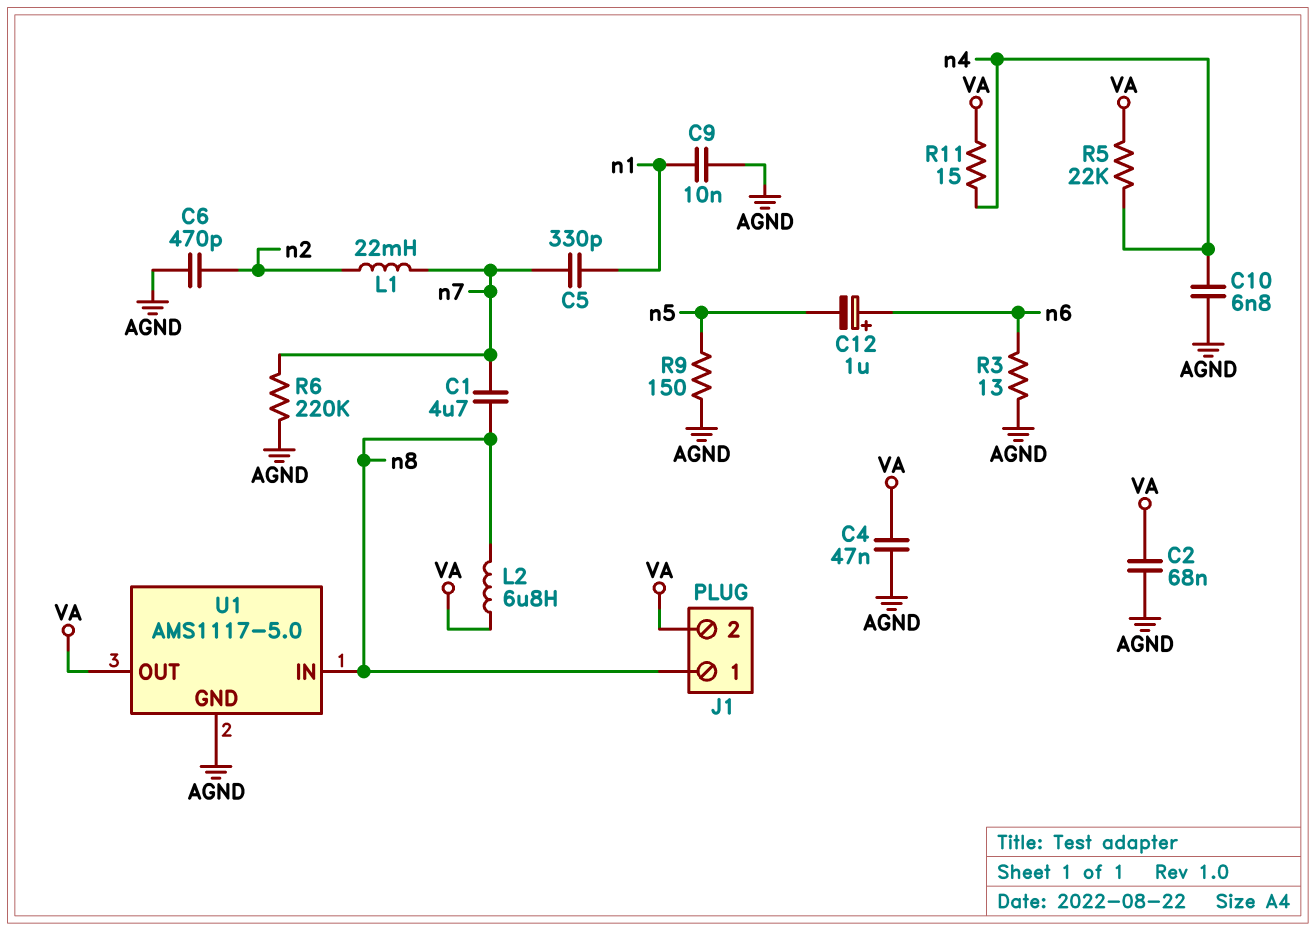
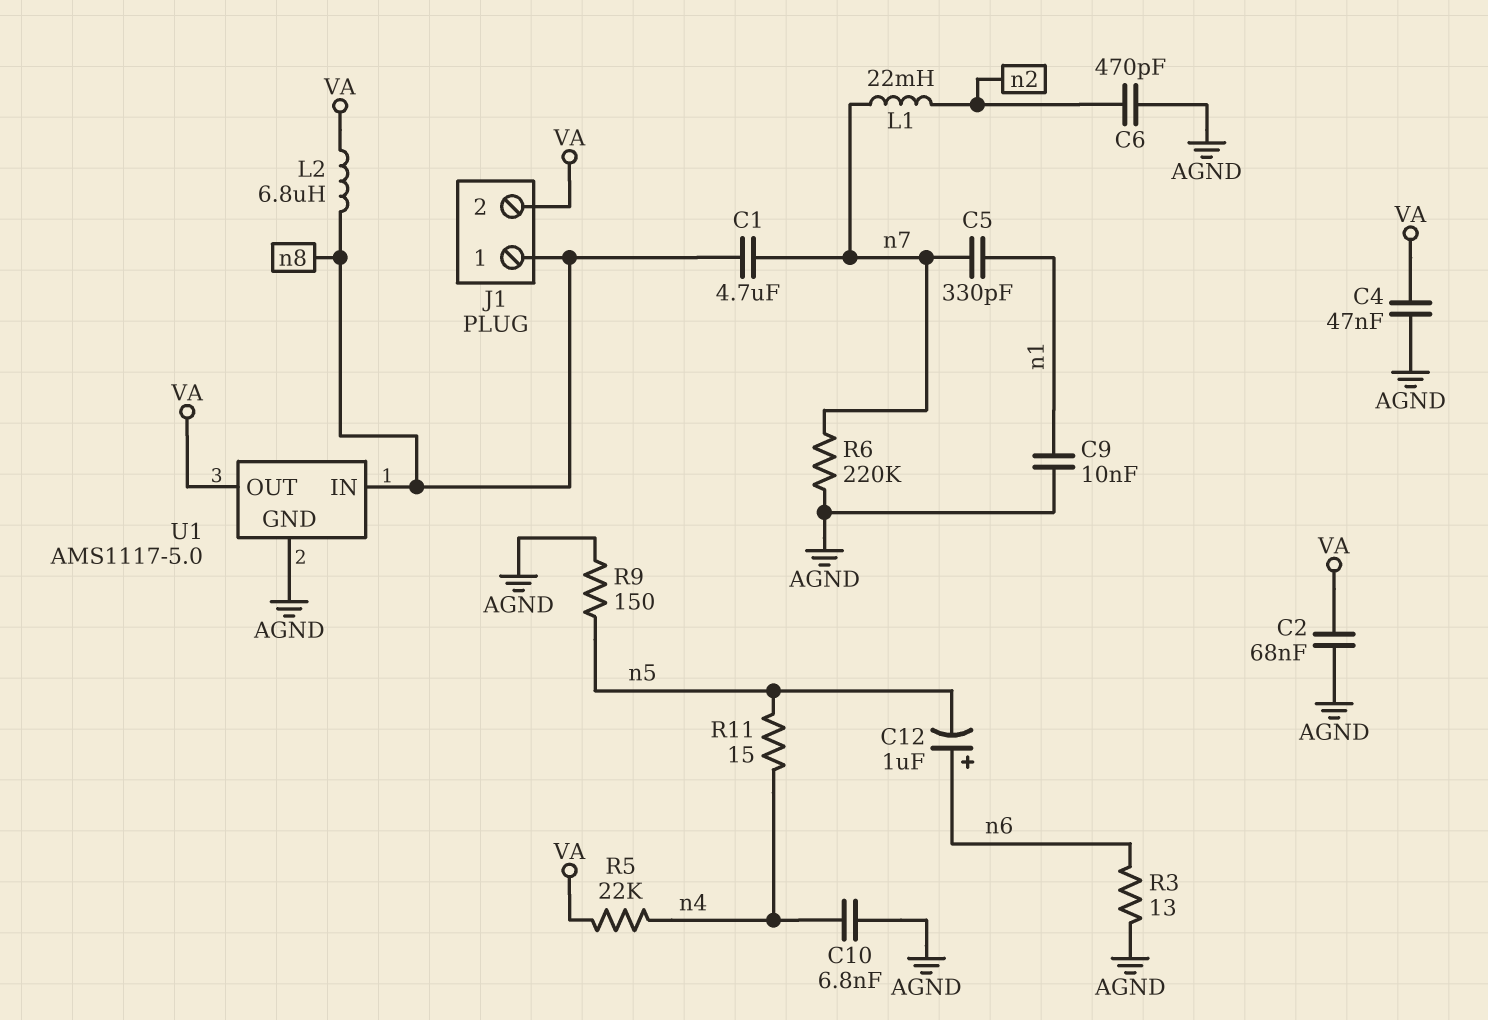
R11: 15 (VA, n4) -> 15 (n4, n5)

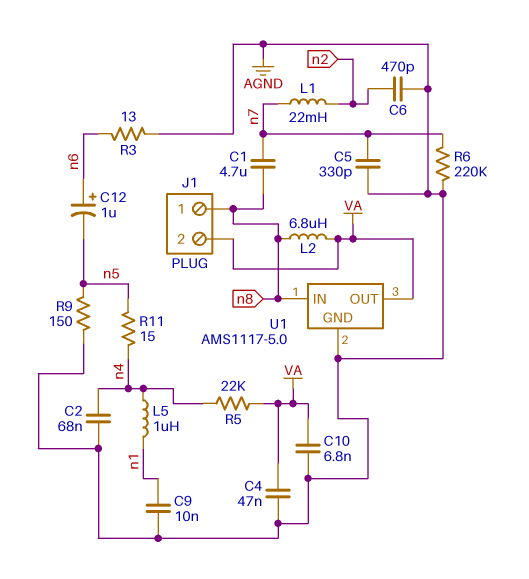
C2: 68nF (AGND, VA) -> 68nF (AGND, n4)
C5: 330pF (n1, n7) -> 330pF (AGND, n7)
C10: 6.8nF (AGND, n4) -> 6.8nF (AGND, VA)
L5: none -> 1uH (n1, n4)

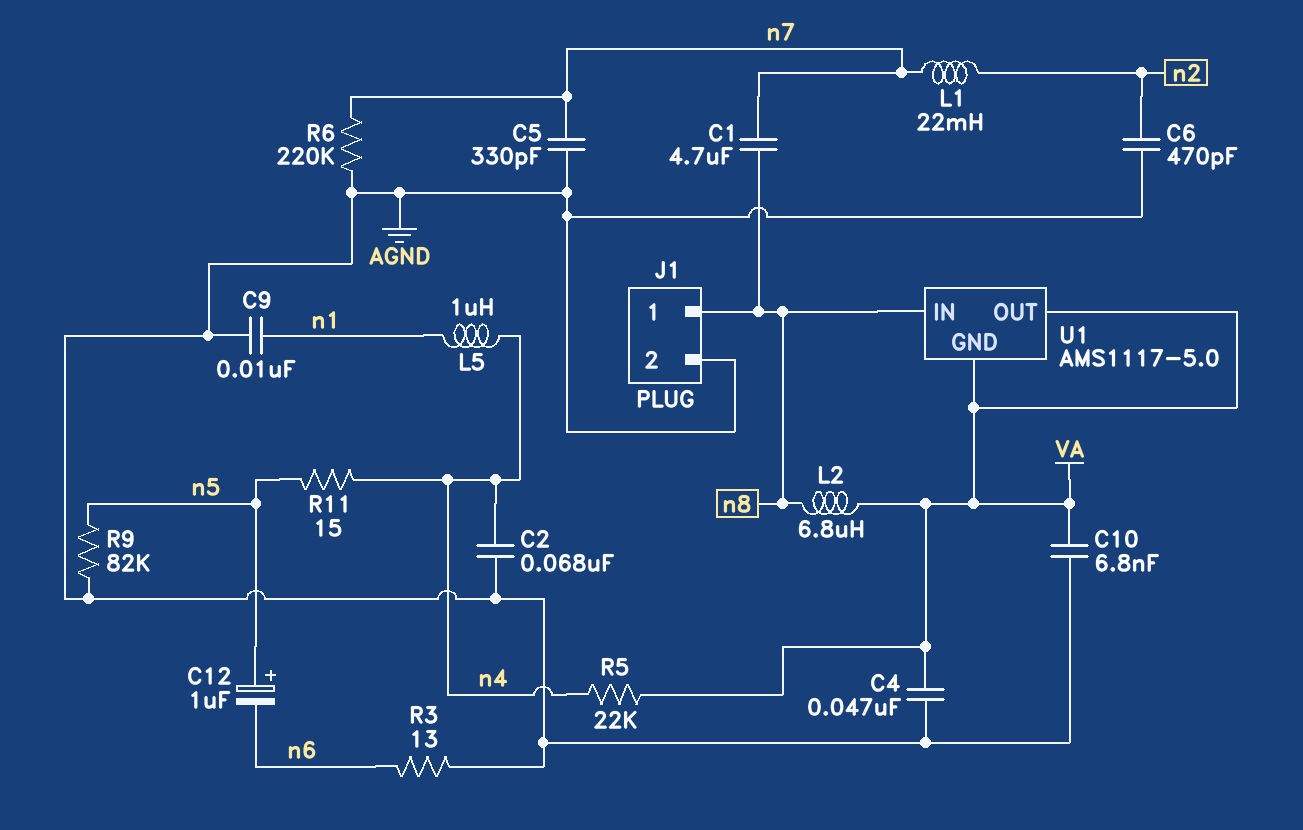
C12: 1uF (plus n6, minus n5) -> 1uF (plus n5, minus n6)
J1 pin 2: VA -> AGND
R9: 150 (AGND, n5) -> 82k (AGND, n5)
U1 pin GND: AGND -> VA

